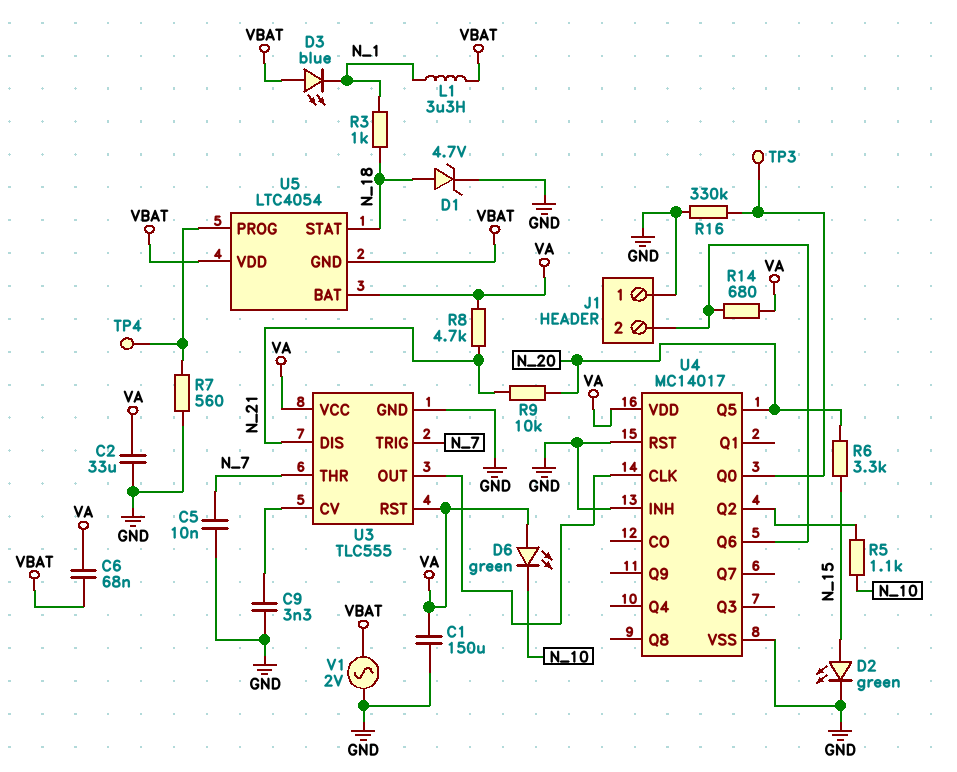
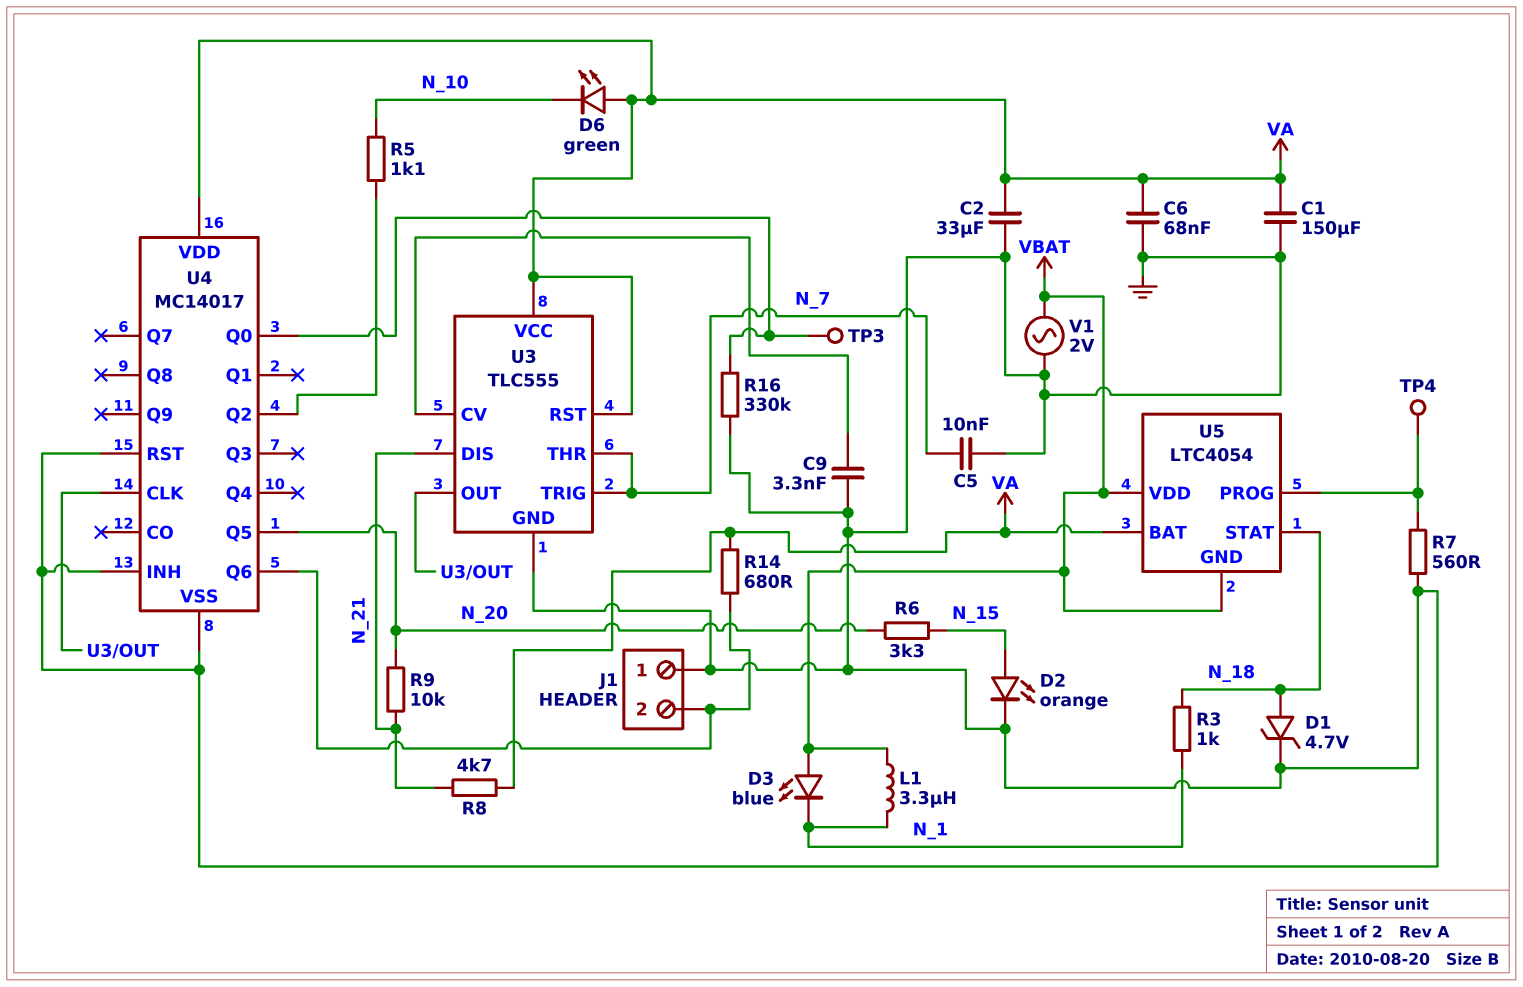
C6: 68nF (VA, VBAT) -> 68nF (GND, VA)
D2: LED green (A N_15, K GND) -> LED orange (A N_15, K GND)

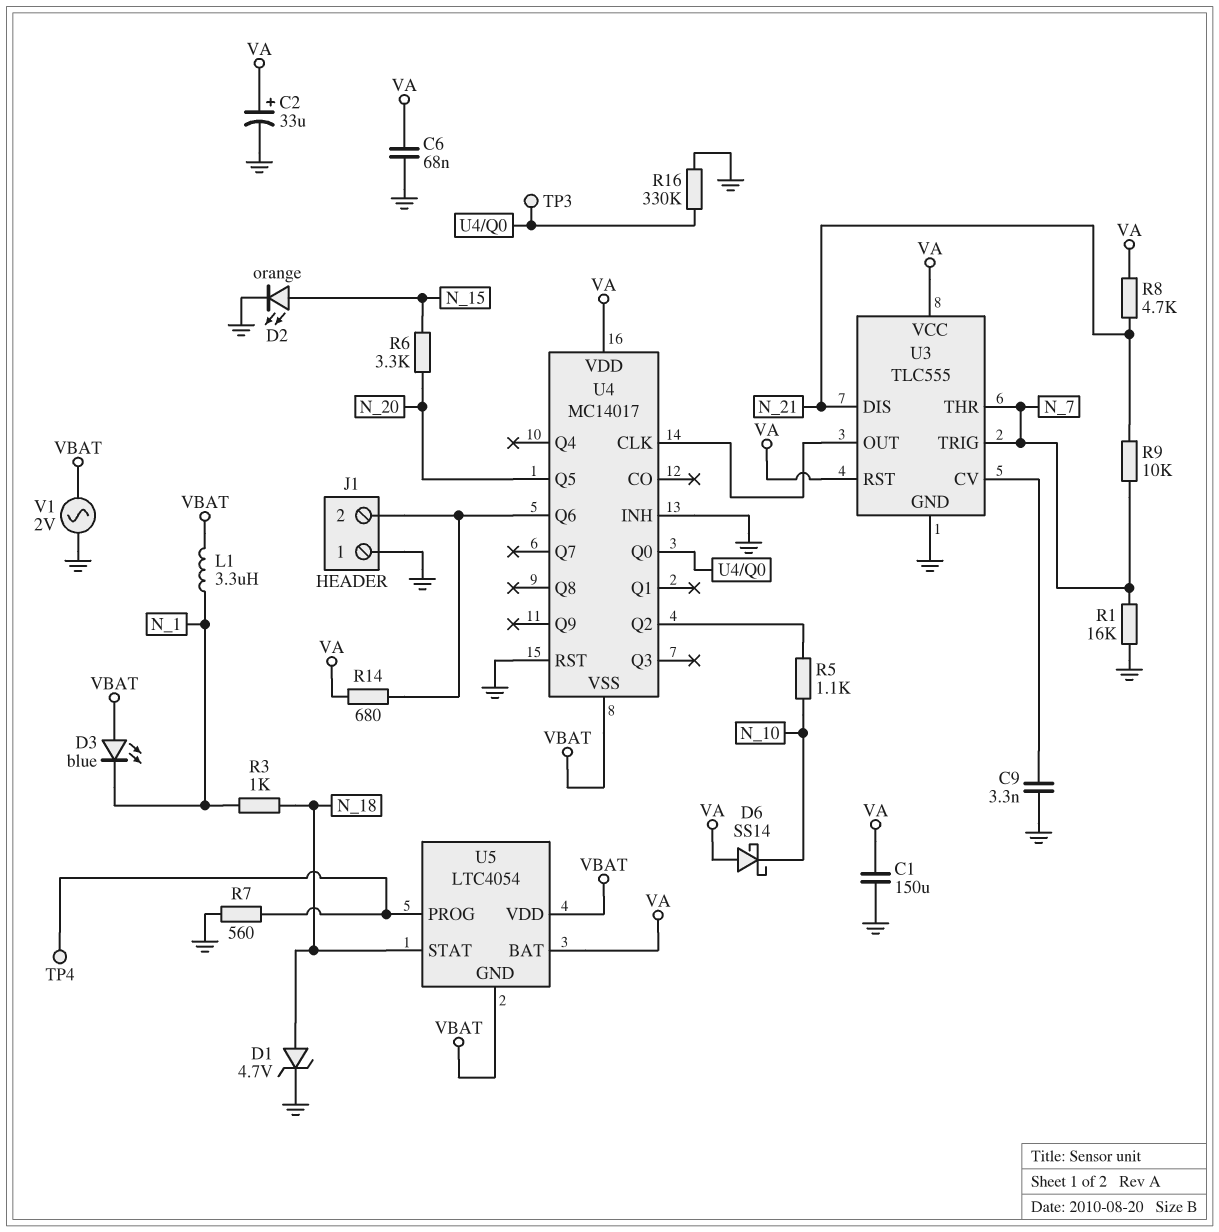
C2: 33uF (GND, VA) -> 33uF (plus VA, minus GND)
C5: 10nF (GND, N_7) -> none
D6: LED green (A VA, K N_10) -> schottky SS14 (A VA, K N_10)
R1: none -> 16k (GND, N_7)
R9: 10k (N_20, N_21) -> 10k (N_7, N_21)
U4 pin VSS: GND -> VBAT

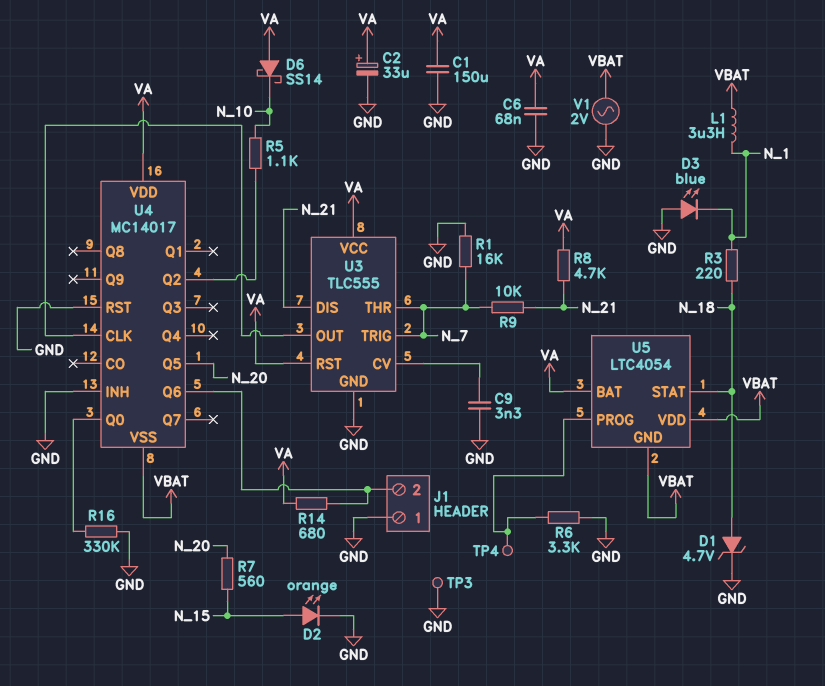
D3: LED blue (A VBAT, K N_1) -> LED blue (A GND, K N_1)
R3: 1k (N_1, N_18) -> 220 (N_1, N_18)
R6: 3.3k (N_15, N_20) -> 3.3k (GND, U5/PROG)
R7: 560 (GND, U5/PROG) -> 560 (N_15, N_20)
TP3: test point (U4/Q0) -> test point (GND)

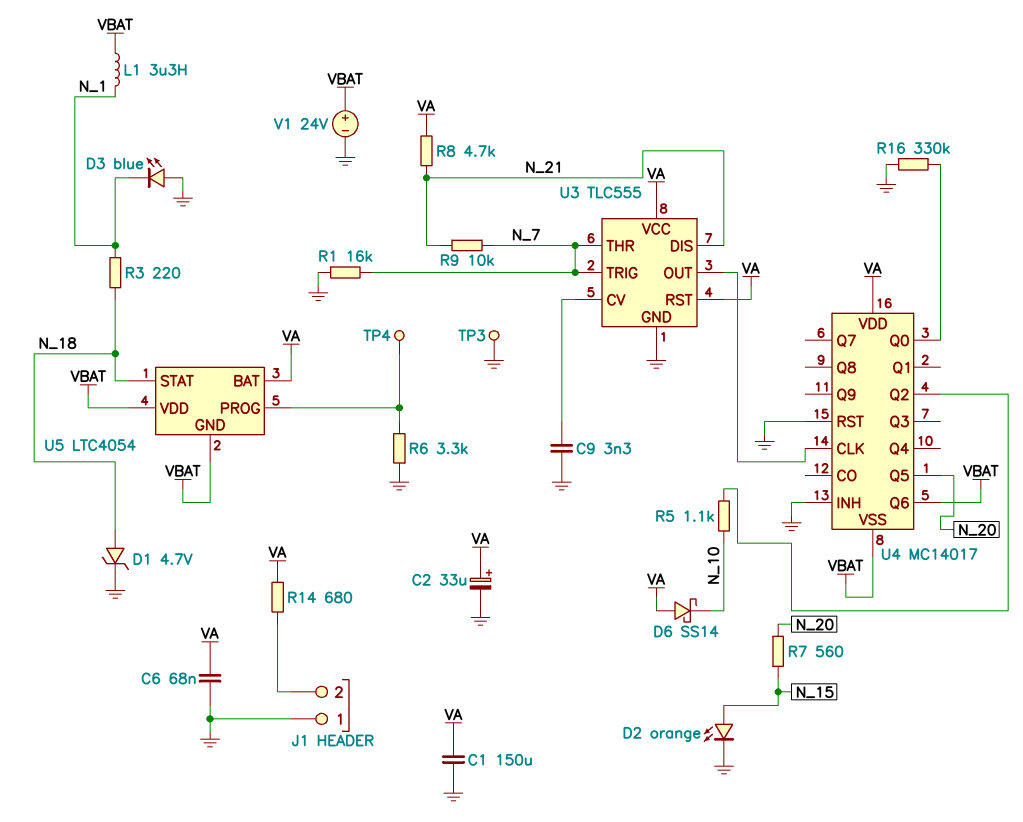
U4 pin Q6: J1/2 -> VBAT
V1: AC 2V (GND, VBAT) -> 24V (plus VBAT, minus GND)

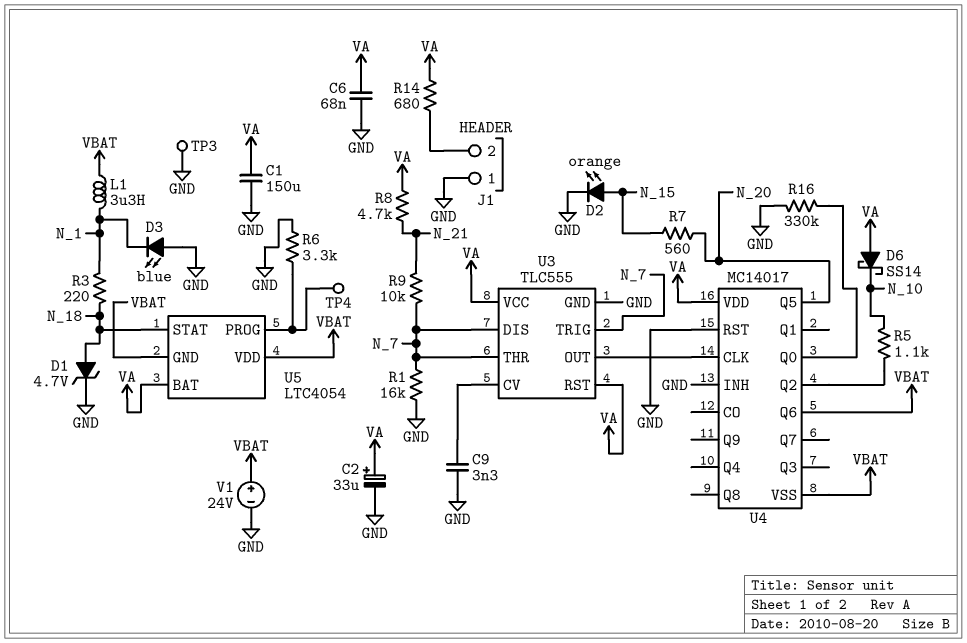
U3 pin DIS: N_21 -> N_7

